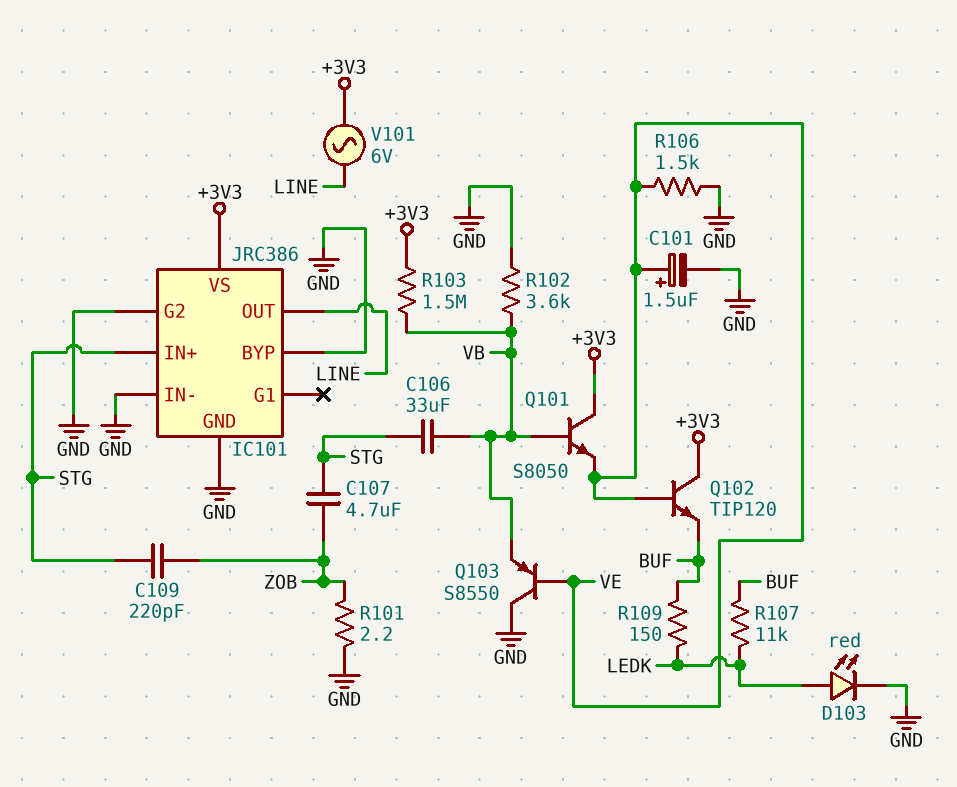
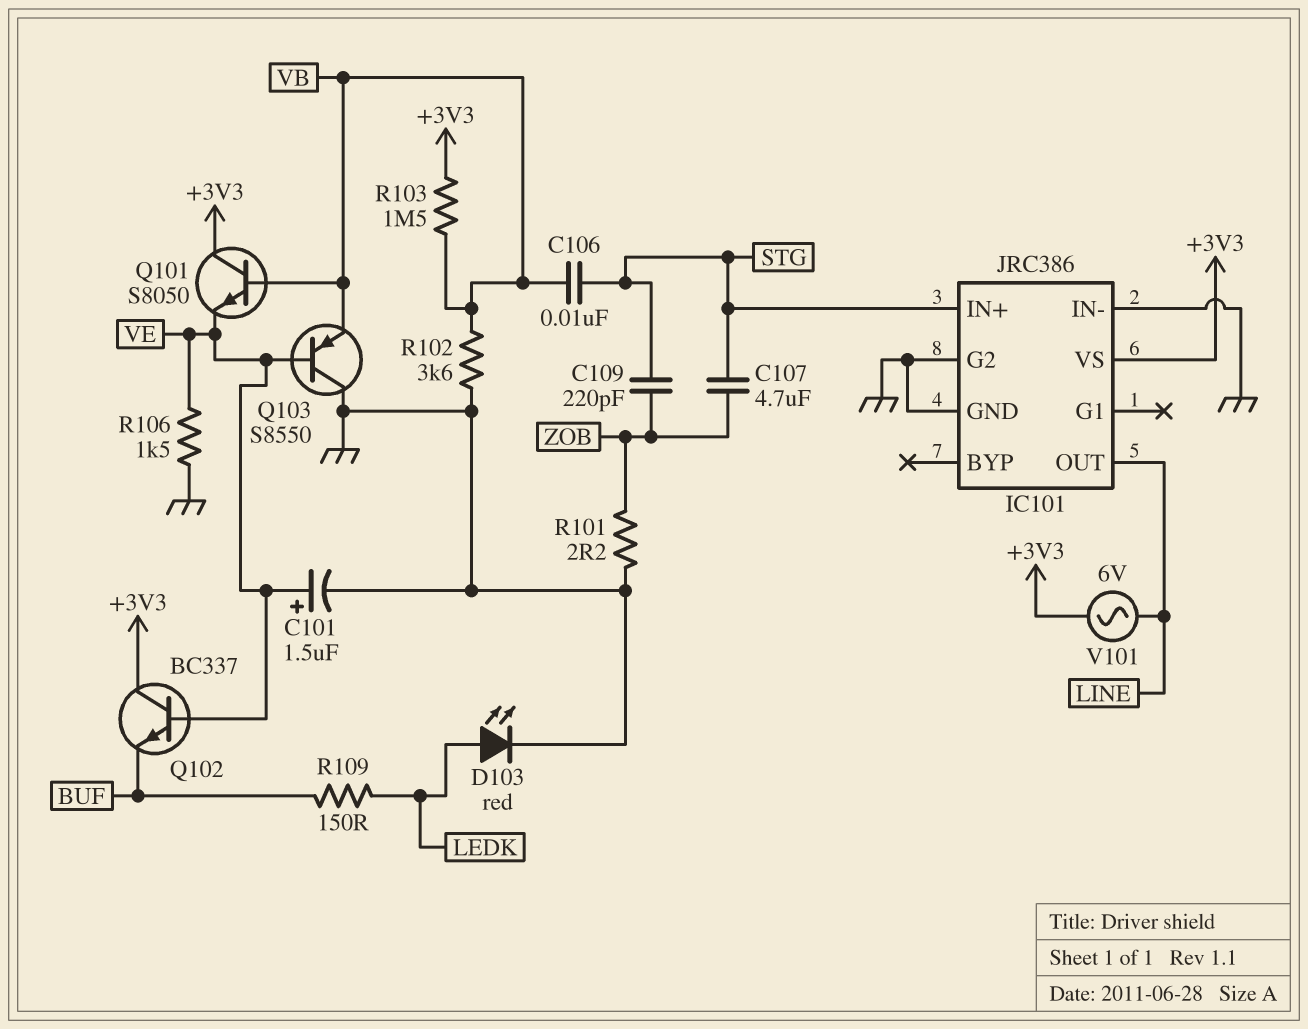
C106: 33uF (STG, VB) -> 10nF (STG, VB)
IC101 pin BYP: GND -> none
Q102: NPN TIP120 (B VE, C +3V3, E BUF) -> NPN BC337 (B VE, C +3V3, E BUF)
R107: 11k (BUF, LEDK) -> none

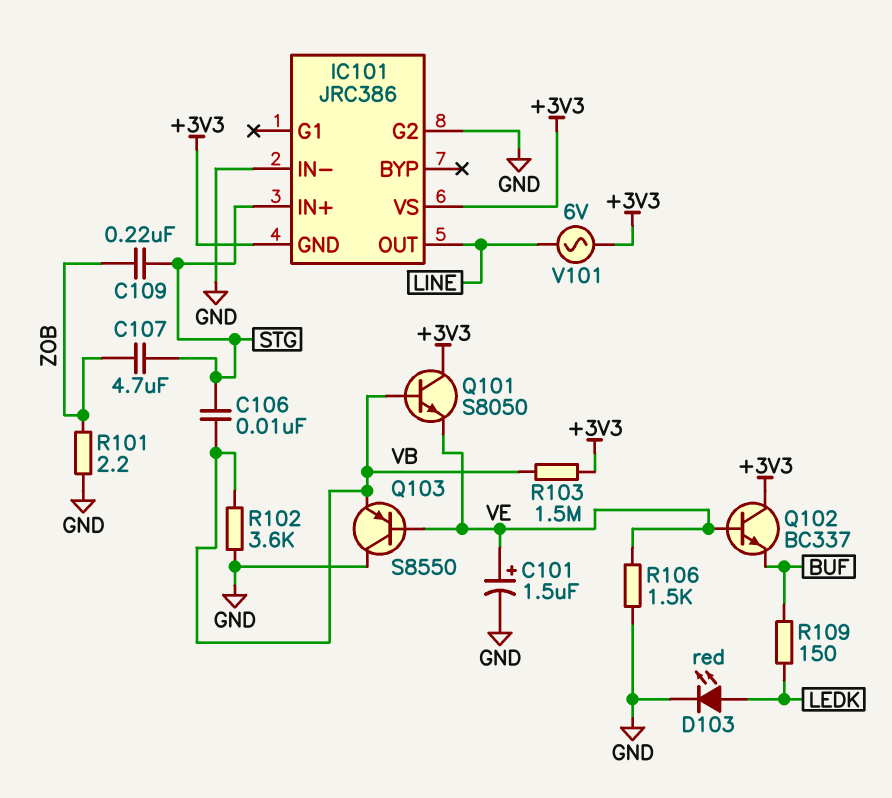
C109: 220pF (STG, ZOB) -> 220nF (STG, ZOB)
IC101 pin GND: GND -> +3V3

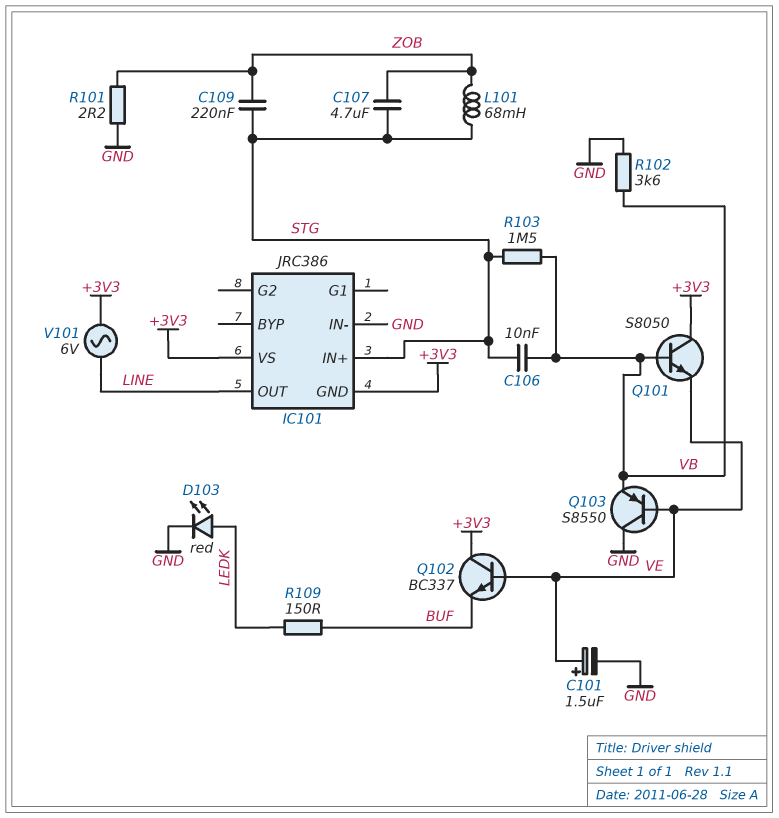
IC101 pin G2: GND -> none
L101: none -> 68mH (STG, ZOB)
R103: 1.5M (+3V3, VB) -> 1.5M (STG, VB)
R106: 1.5k (GND, VE) -> none

